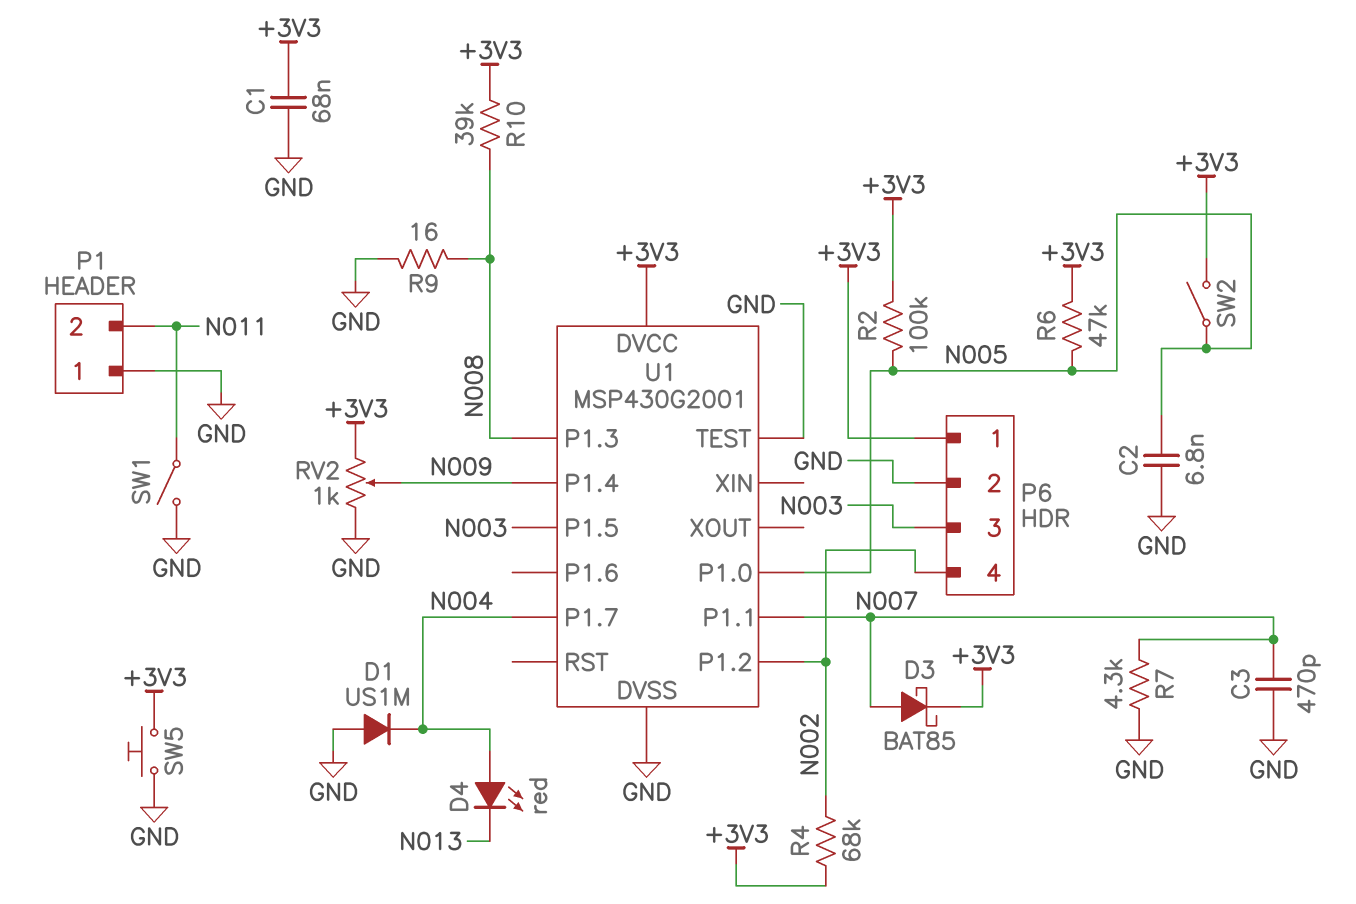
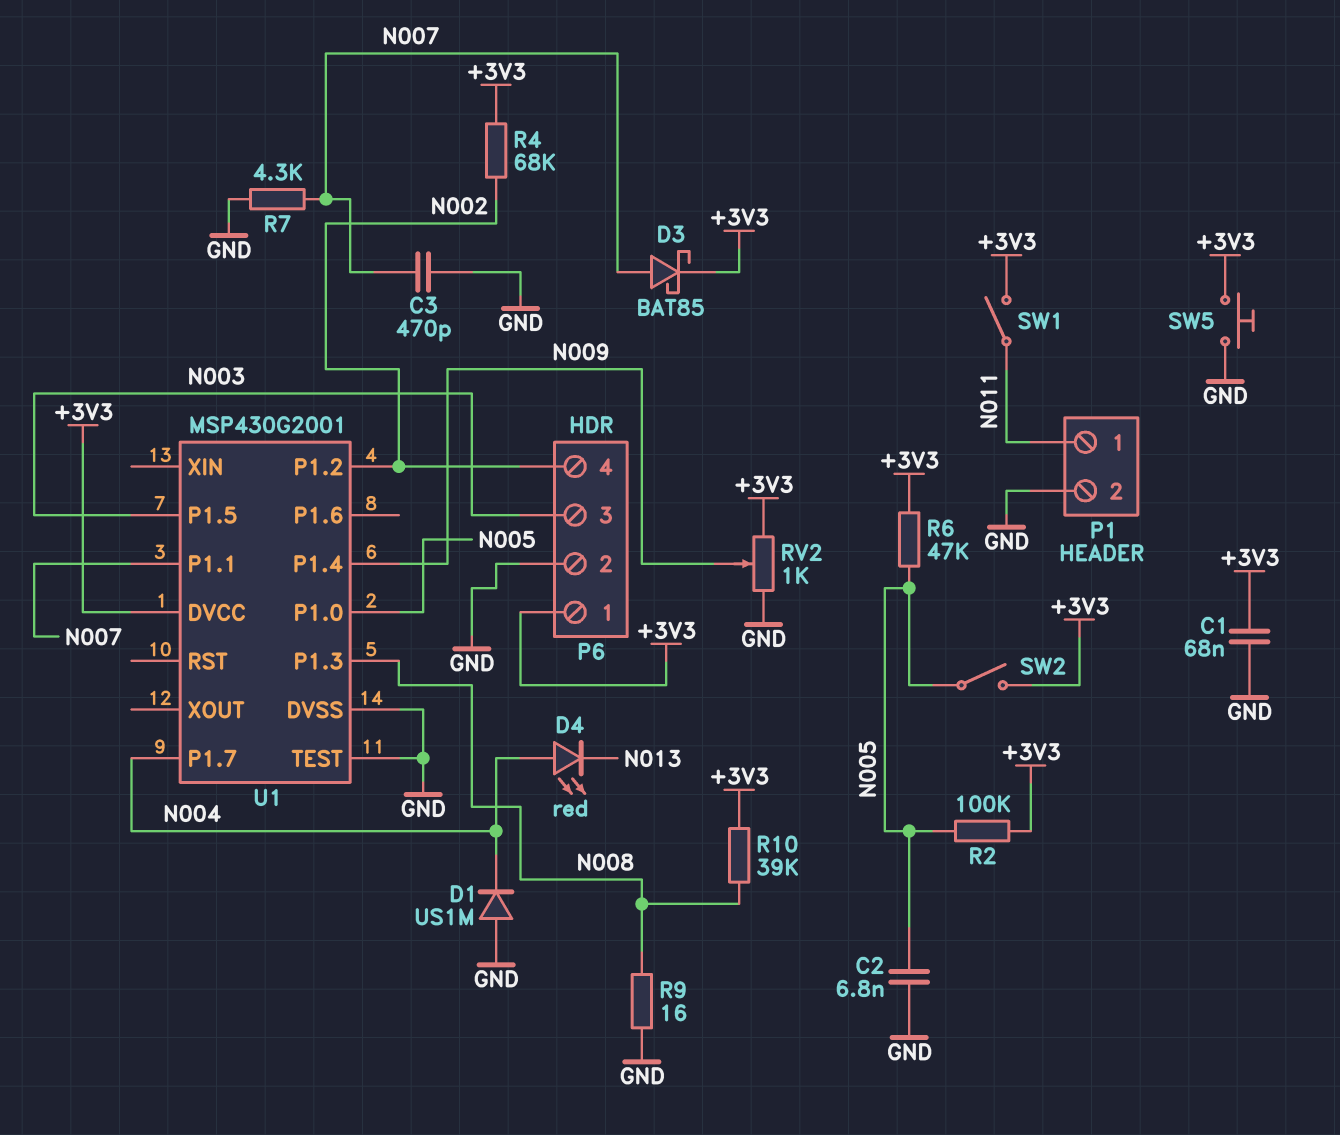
P1 pin 1: GND -> N011
P1 pin 2: N011 -> GND
SW1: switch (GND, N011) -> switch (+3V3, N011)

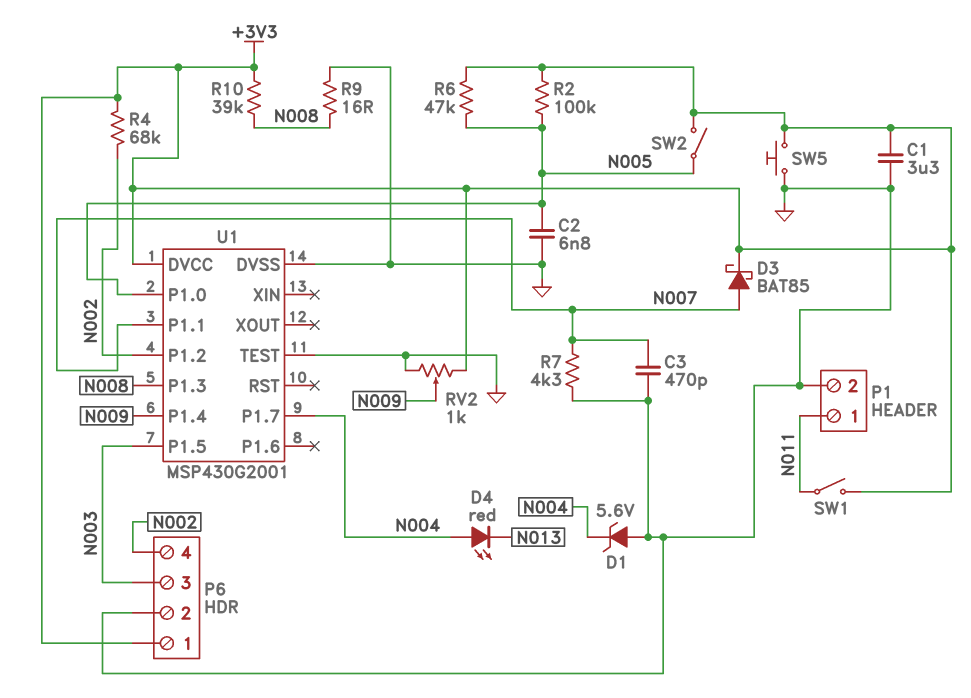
C1: 68nF (+3V3, GND) -> 3.3uF (+3V3, GND)
D1: diode US1M (A GND, K N004) -> zener 5.6V (A GND, K N004)

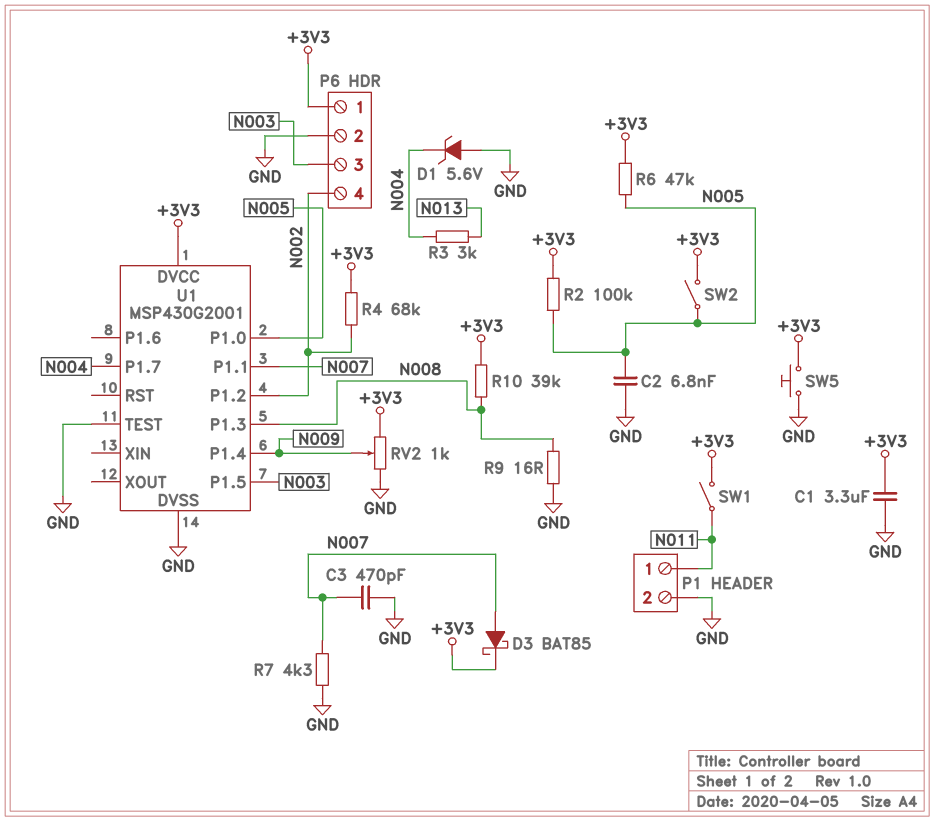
D4: LED red (A N004, K N013) -> none
R3: none -> 3k (N004, N013)

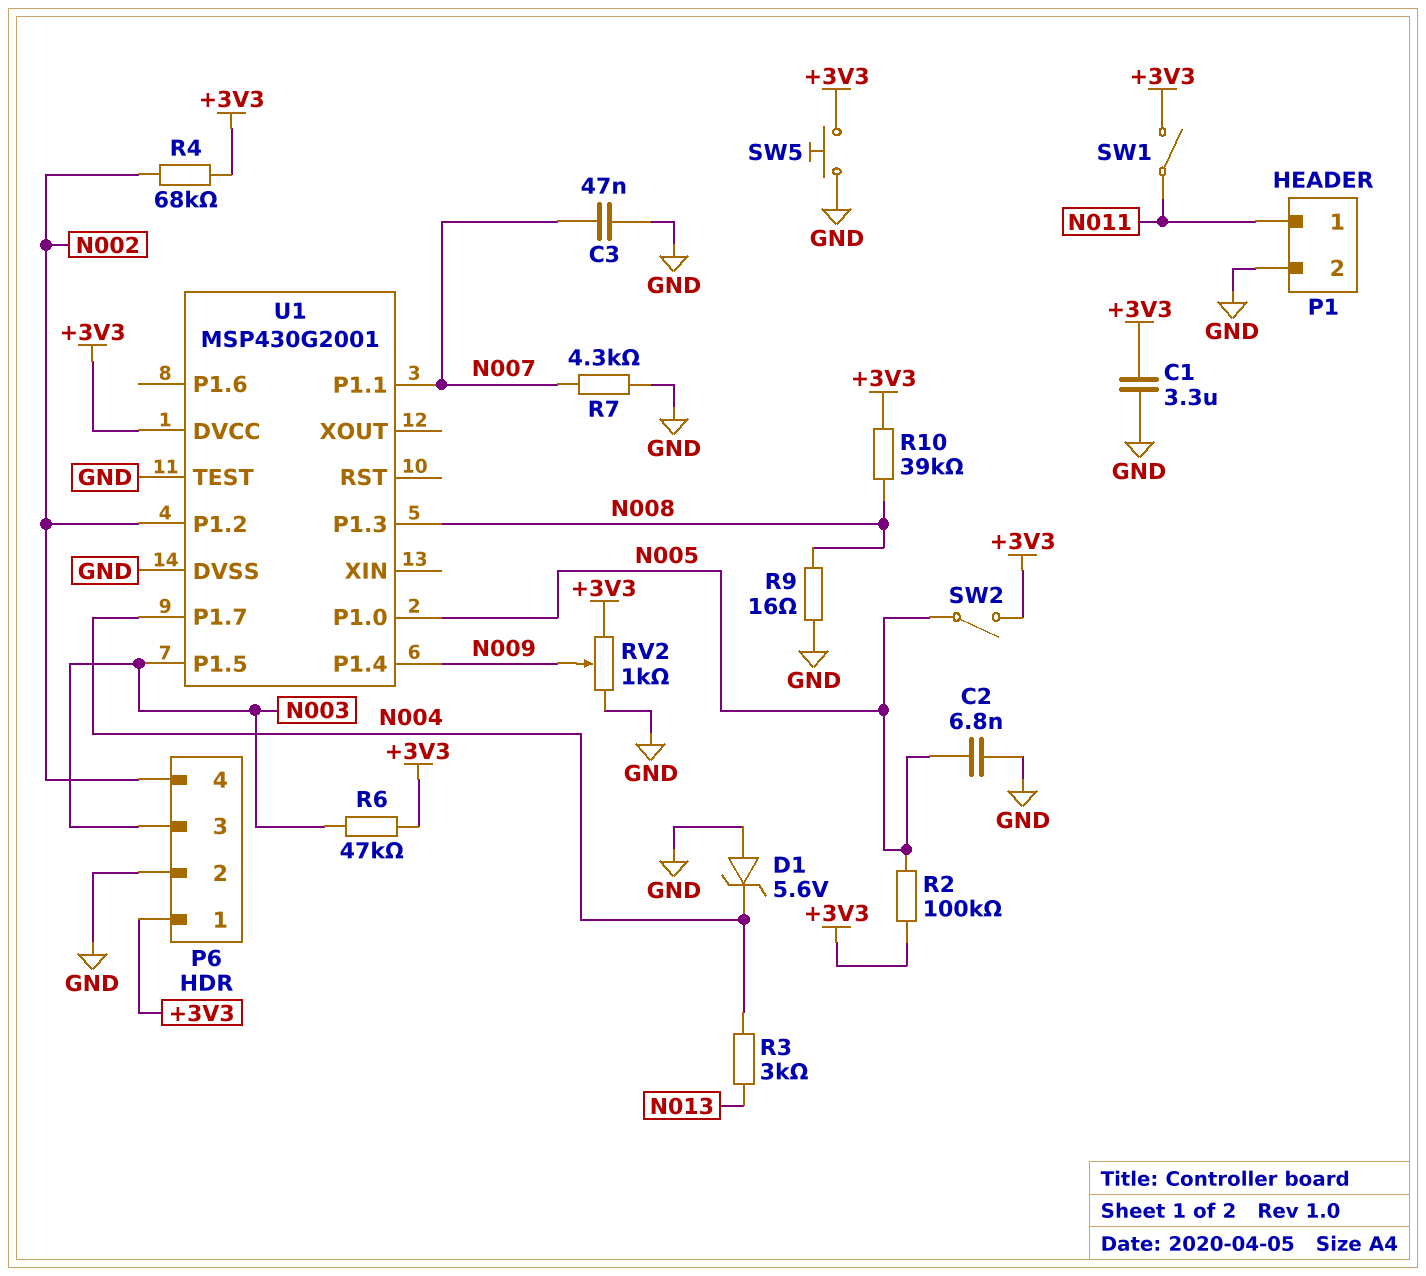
C3: 470pF (GND, N007) -> 47nF (GND, N007)
D3: schottky BAT85 (A N007, K +3V3) -> none
R6: 47k (+3V3, N005) -> 47k (+3V3, N003)

